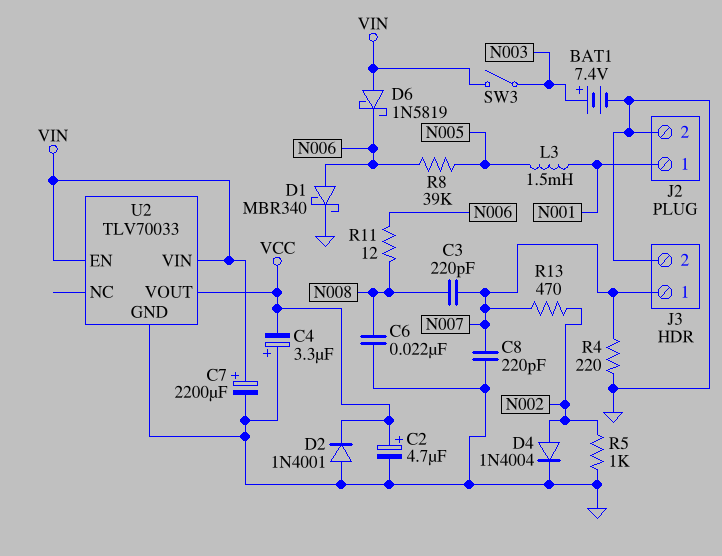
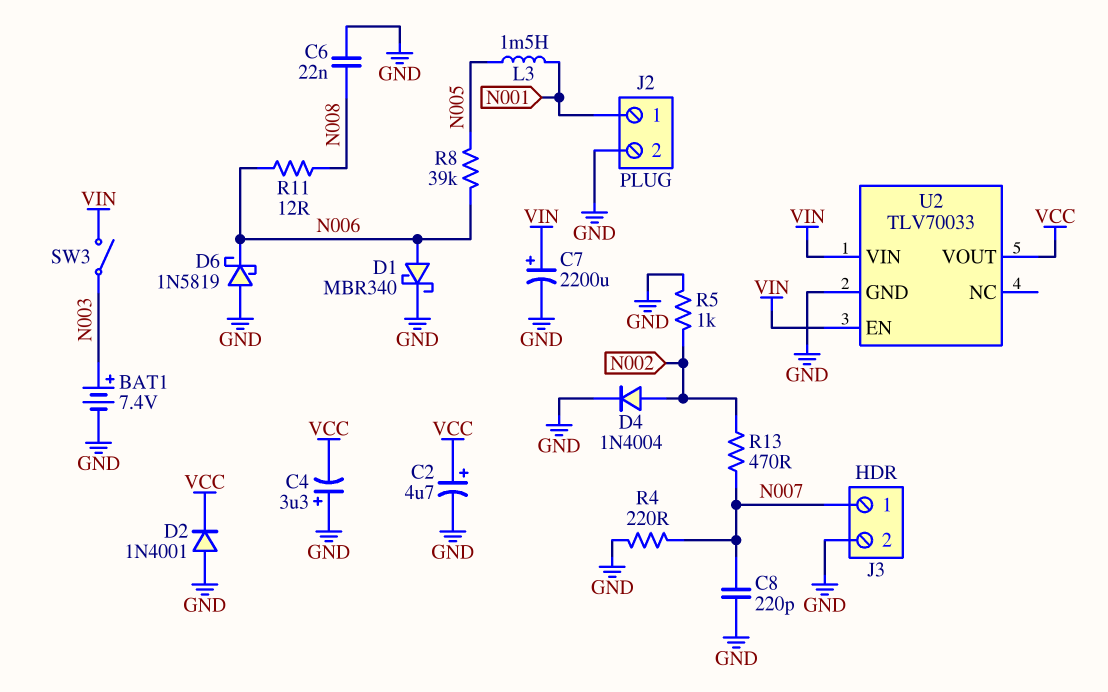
C3: 220pF (N007, N008) -> none
D6: schottky 1N5819 (A VIN, K N006) -> schottky 1N5819 (A GND, K N006)

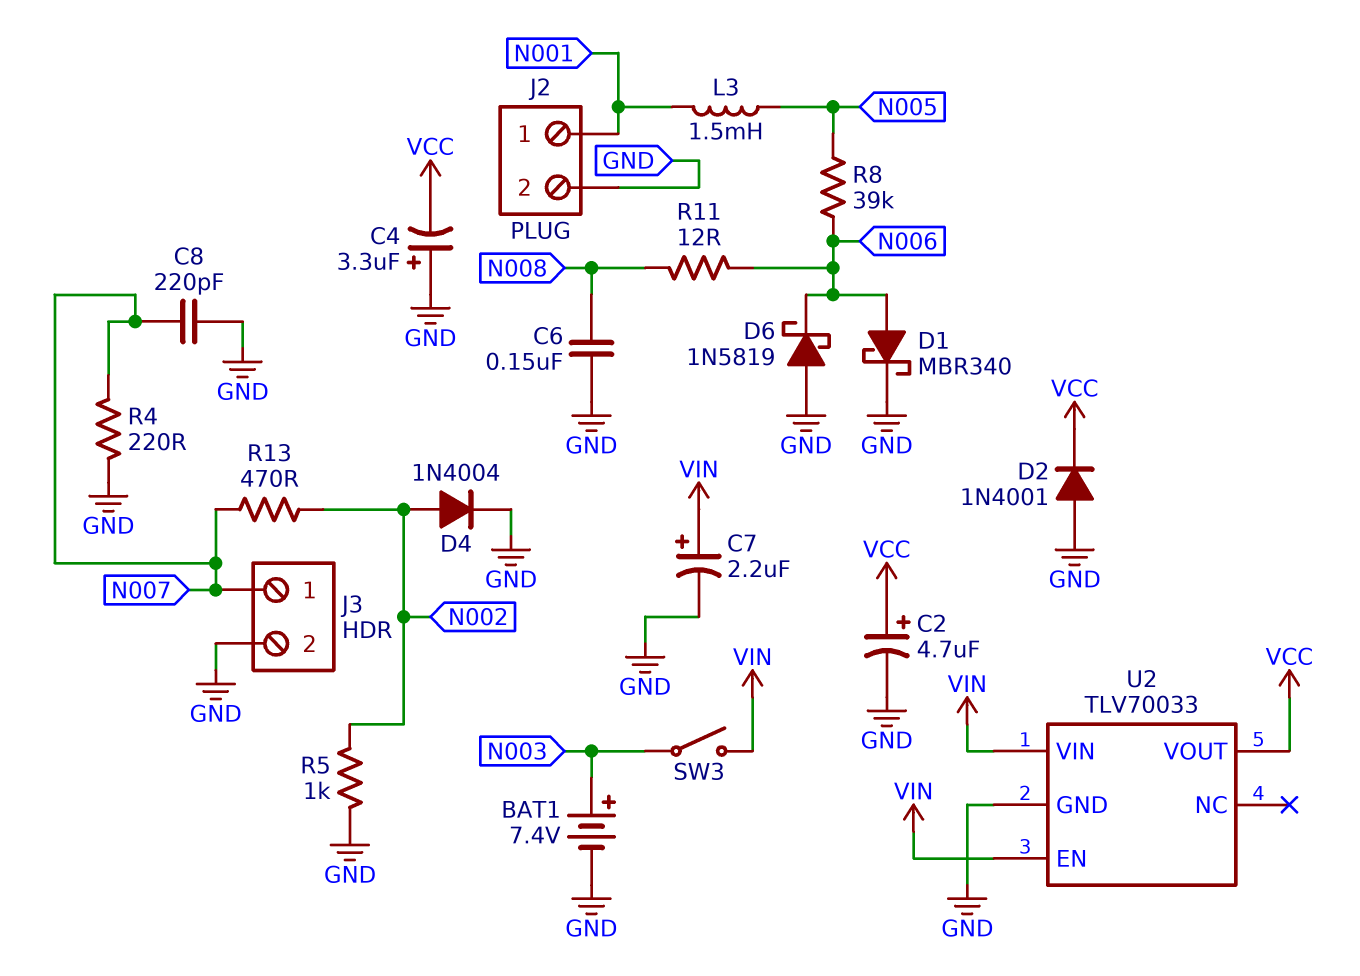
C6: 22nF (GND, N008) -> 150nF (GND, N008)
C7: 2200uF (plus VIN, minus GND) -> 2.2uF (plus VIN, minus GND)

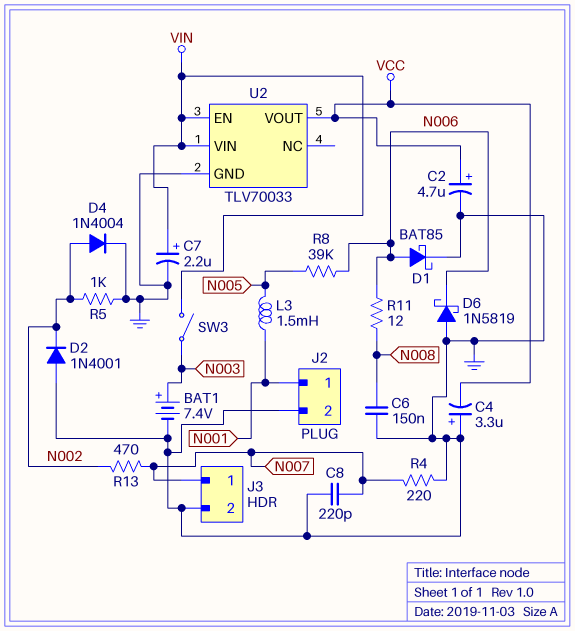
D1: schottky MBR340 (A N006, K GND) -> schottky BAT85 (A N006, K GND)
D2: diode 1N4001 (A GND, K VCC) -> diode 1N4001 (A GND, K N002)

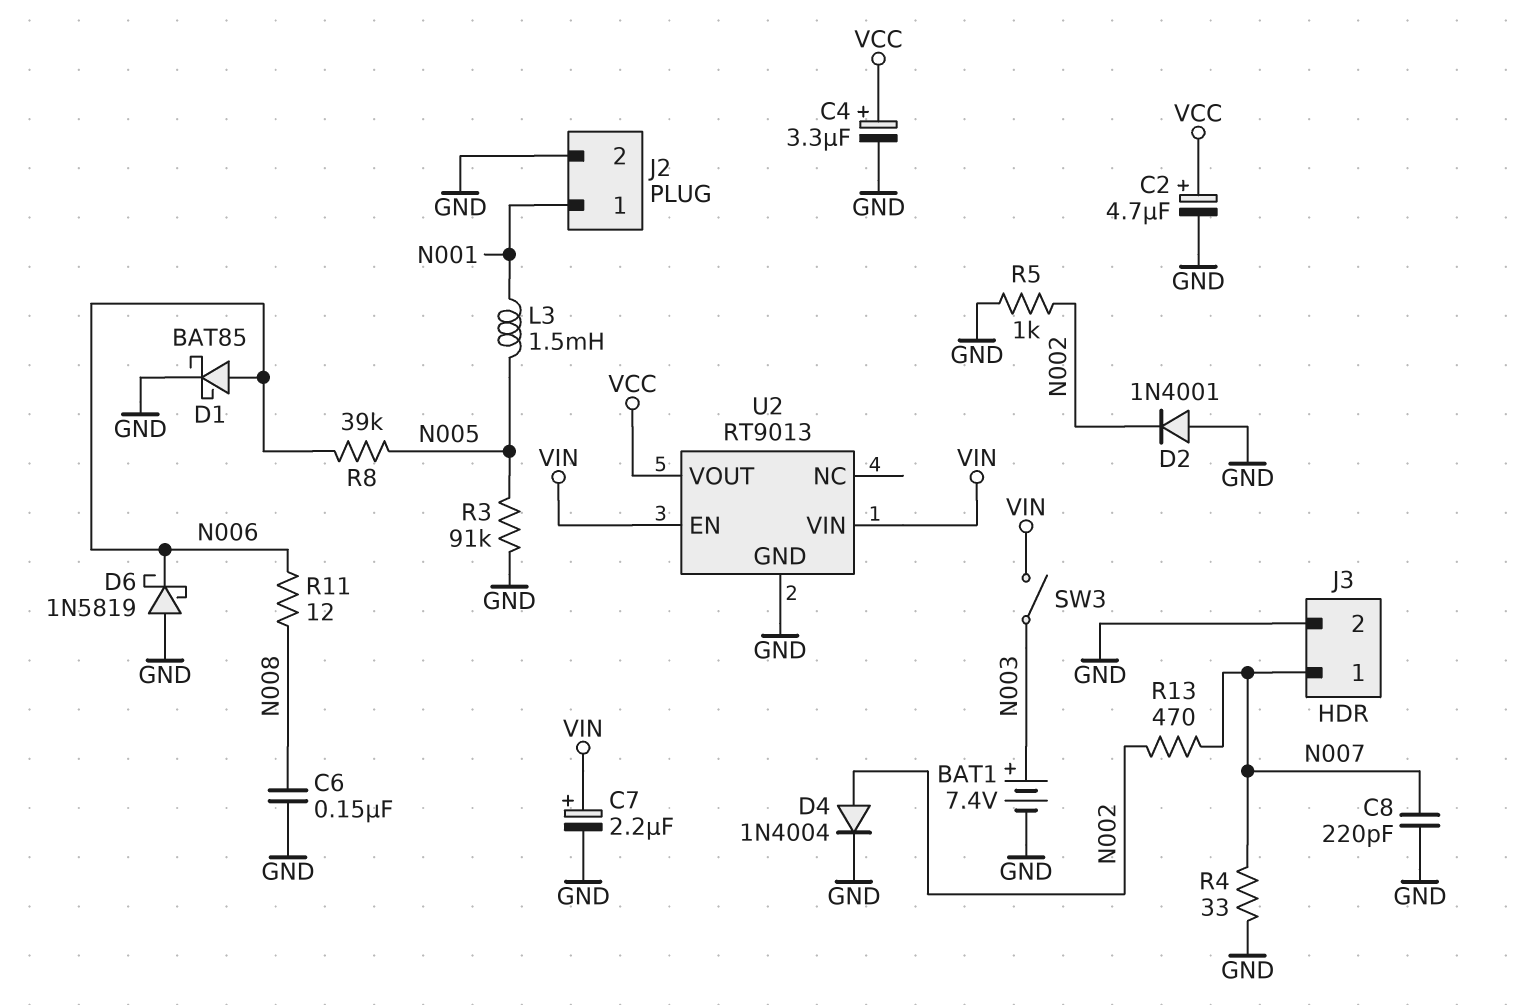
C4: 3.3uF (plus GND, minus VCC) -> 3.3uF (plus VCC, minus GND)
R3: none -> 91k (GND, N005)
R4: 220 (GND, N007) -> 33 (GND, N007)
U2: TLV70033 -> RT9013

